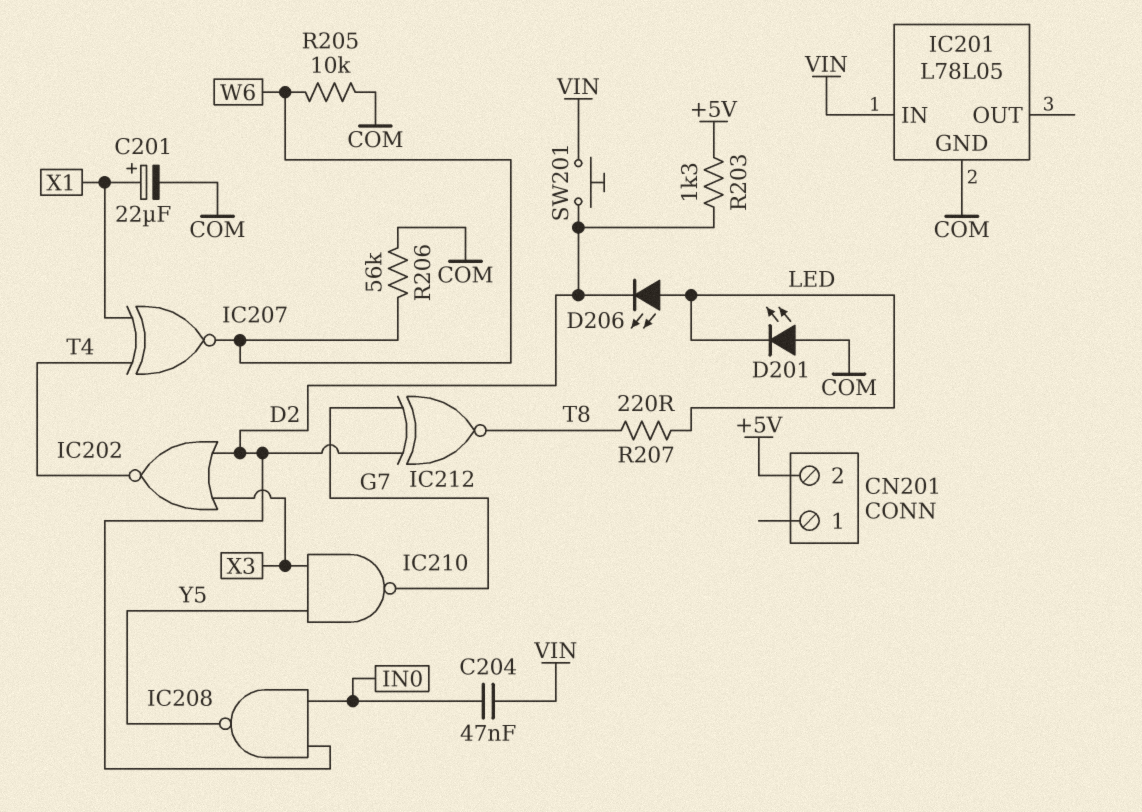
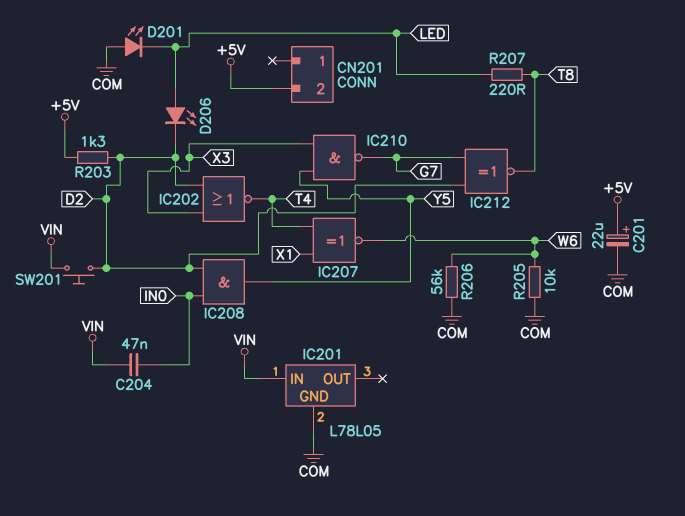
C201: 22uF (plus X1, minus COM) -> 22uF (plus +5V, minus COM)
IC208: NAND (in D2, in IN0, out Y5) -> AND (in D2, in IN0, out Y5)

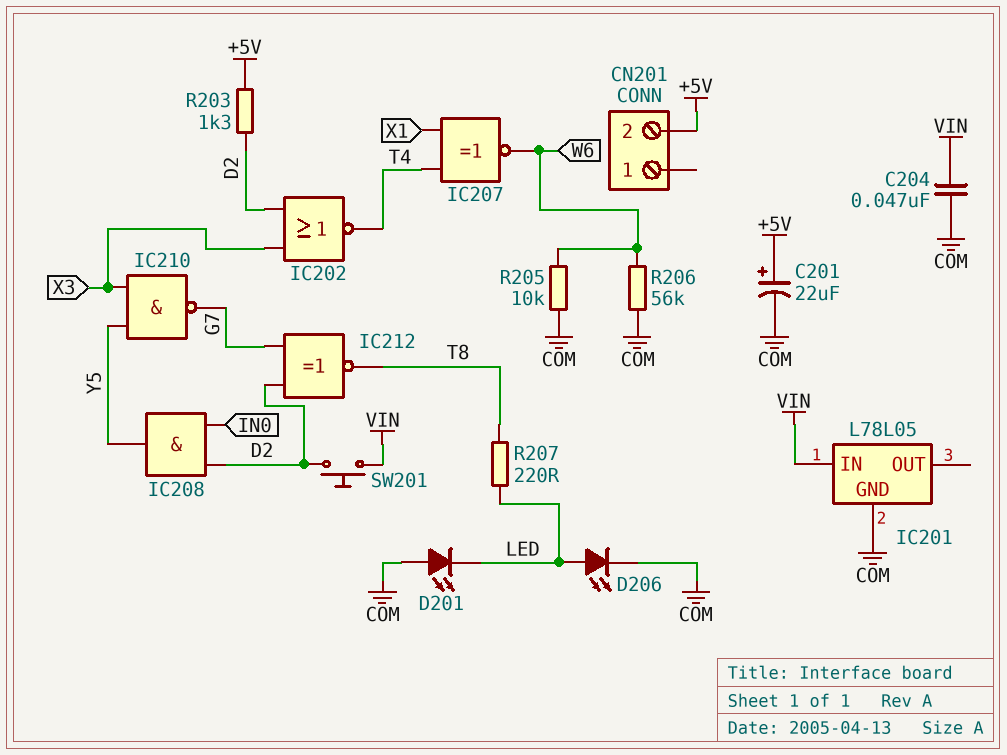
C204: 47nF (IN0, VIN) -> 47nF (COM, VIN)
D206: LED (A LED, K D2) -> LED (A LED, K COM)

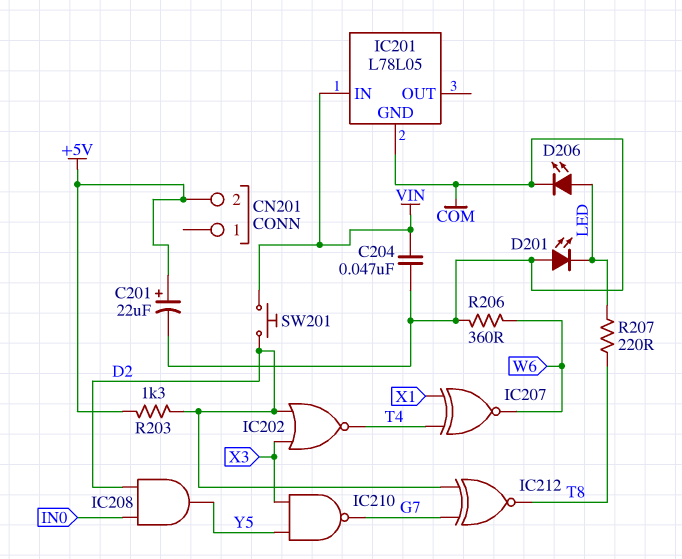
R205: 10k (COM, W6) -> none
R206: 56k (COM, W6) -> 360 (COM, W6)

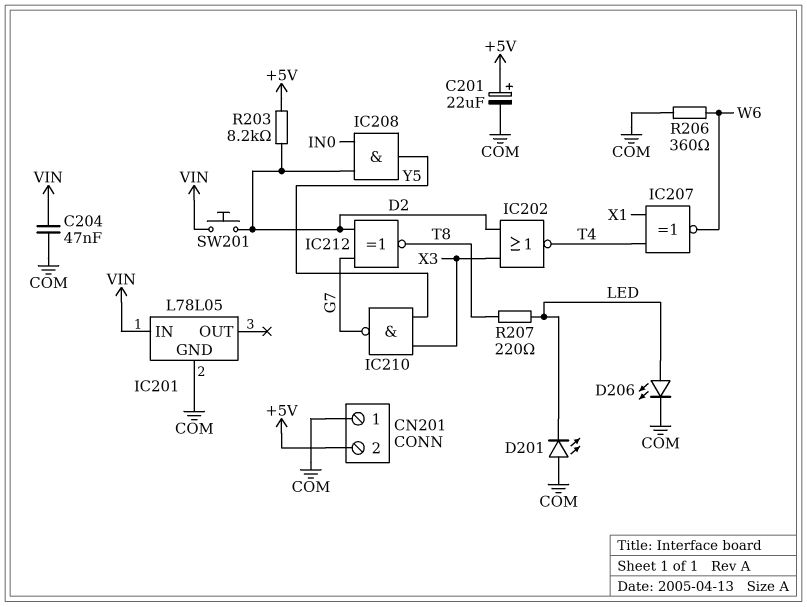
CN201 pin 1: none -> COM
R203: 1.3k (+5V, D2) -> 8.2k (+5V, D2)

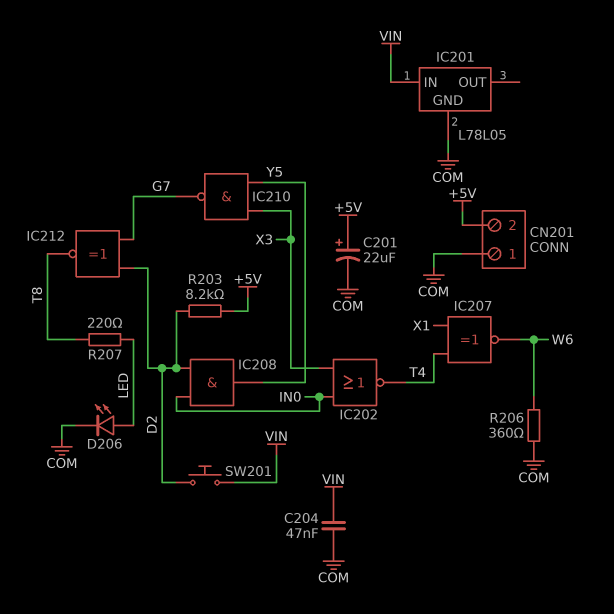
D201: LED (A COM, K LED) -> none
IC202: NOR (in D2, in X3, out T4) -> NOR (in IN0, in X3, out T4)

